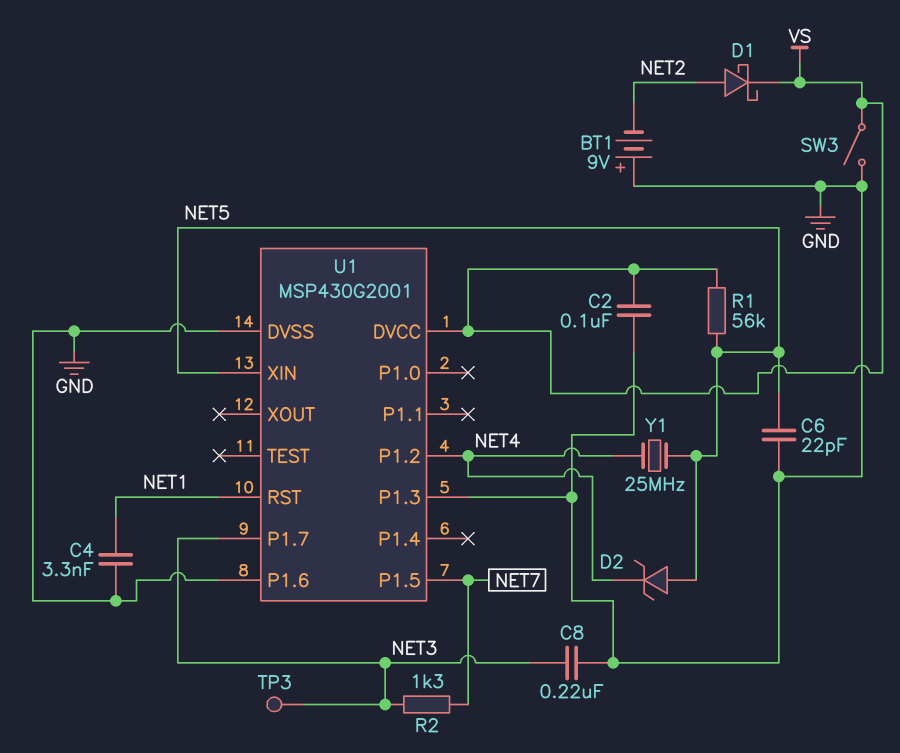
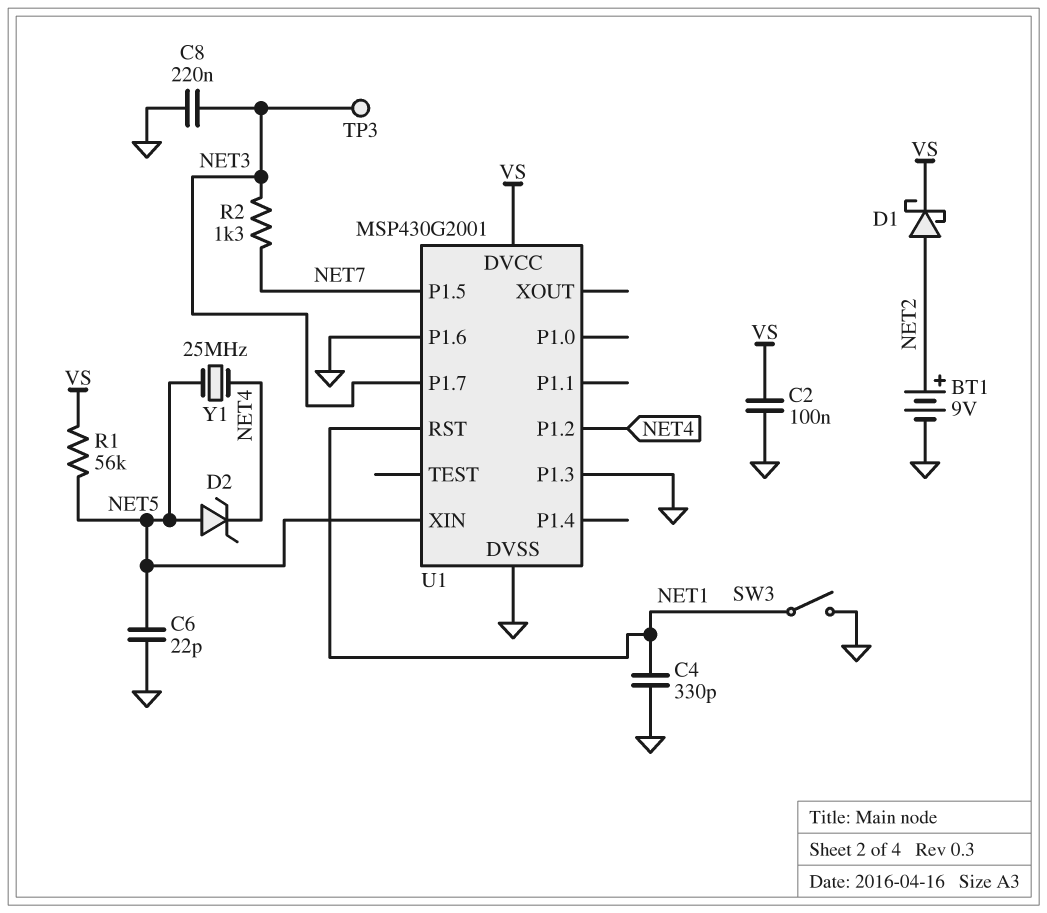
BT1: 9V (plus GND, minus NET2) -> 9V (plus NET2, minus GND)
C4: 3.3nF (GND, NET1) -> 330pF (GND, NET1)
SW3: switch (GND, VS) -> switch (GND, NET1)

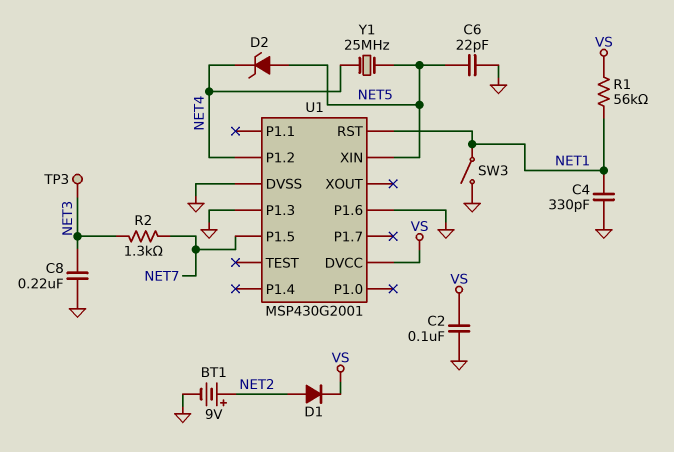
D1: schottky (A NET2, K VS) -> diode (A NET2, K VS)
R1: 56k (NET5, VS) -> 56k (NET1, VS)
U1 pin P1.7: NET3 -> none

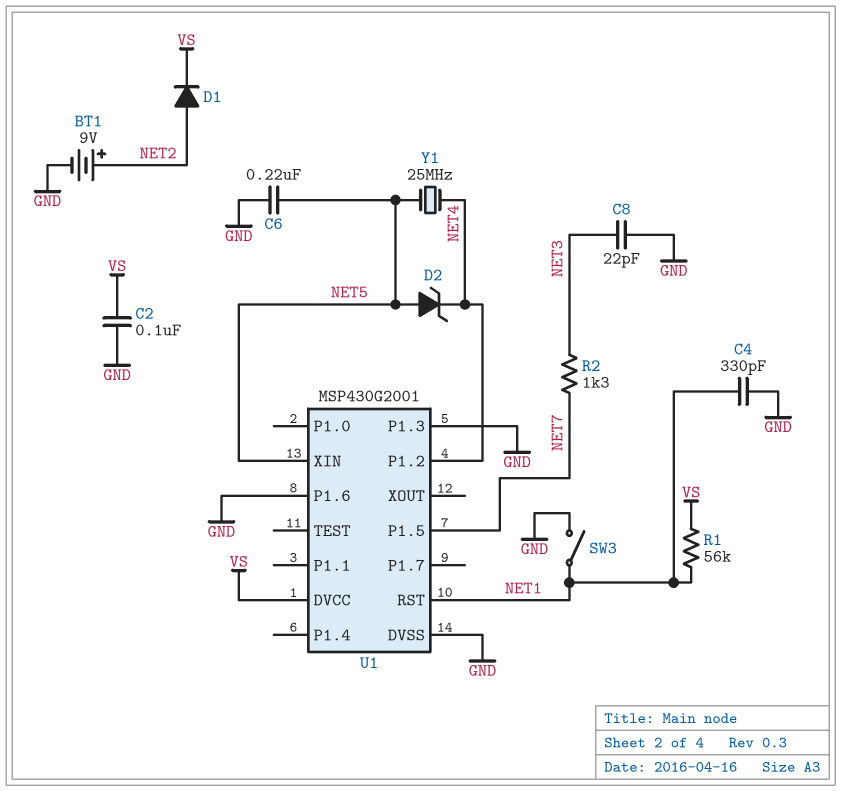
C6: 22pF (GND, NET5) -> 220nF (GND, NET5)
C8: 220nF (GND, NET3) -> 22pF (GND, NET3)
TP3: test point (NET3) -> none

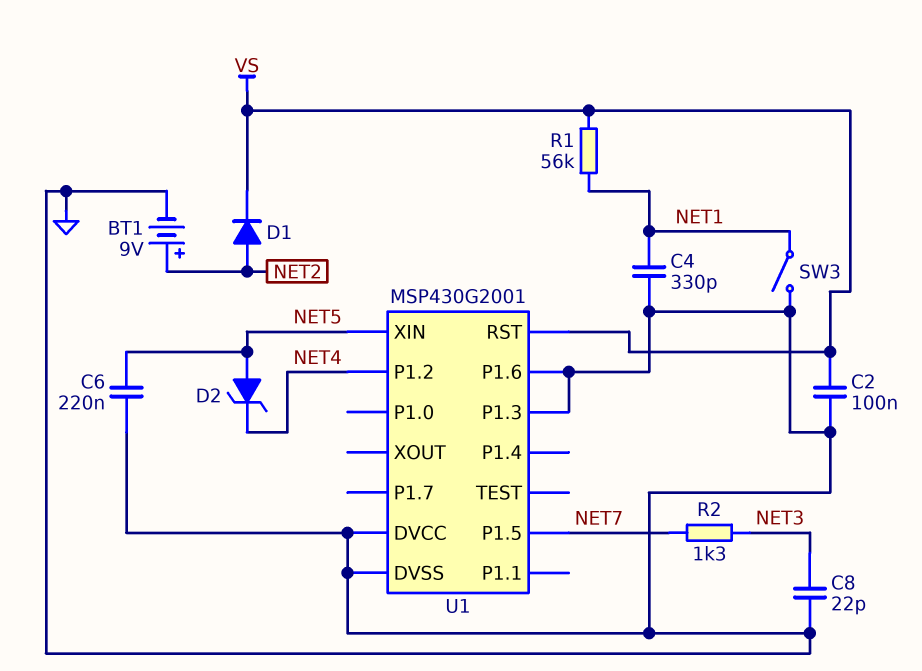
U1 pin DVCC: VS -> GND
U1 pin RST: NET1 -> VS
Y1: 25MHz (NET4, NET5) -> none

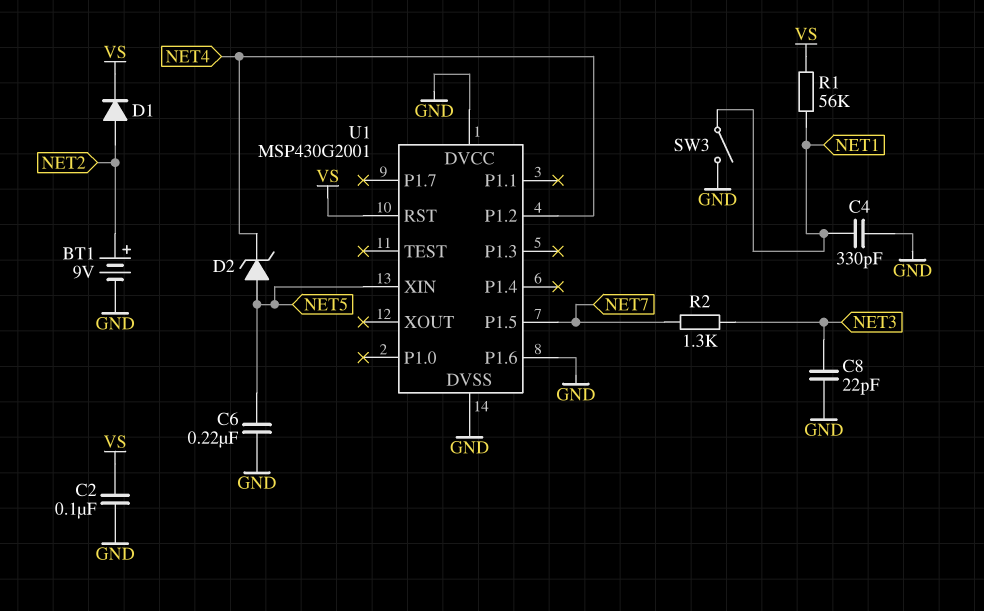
U1 pin P1.3: GND -> none

